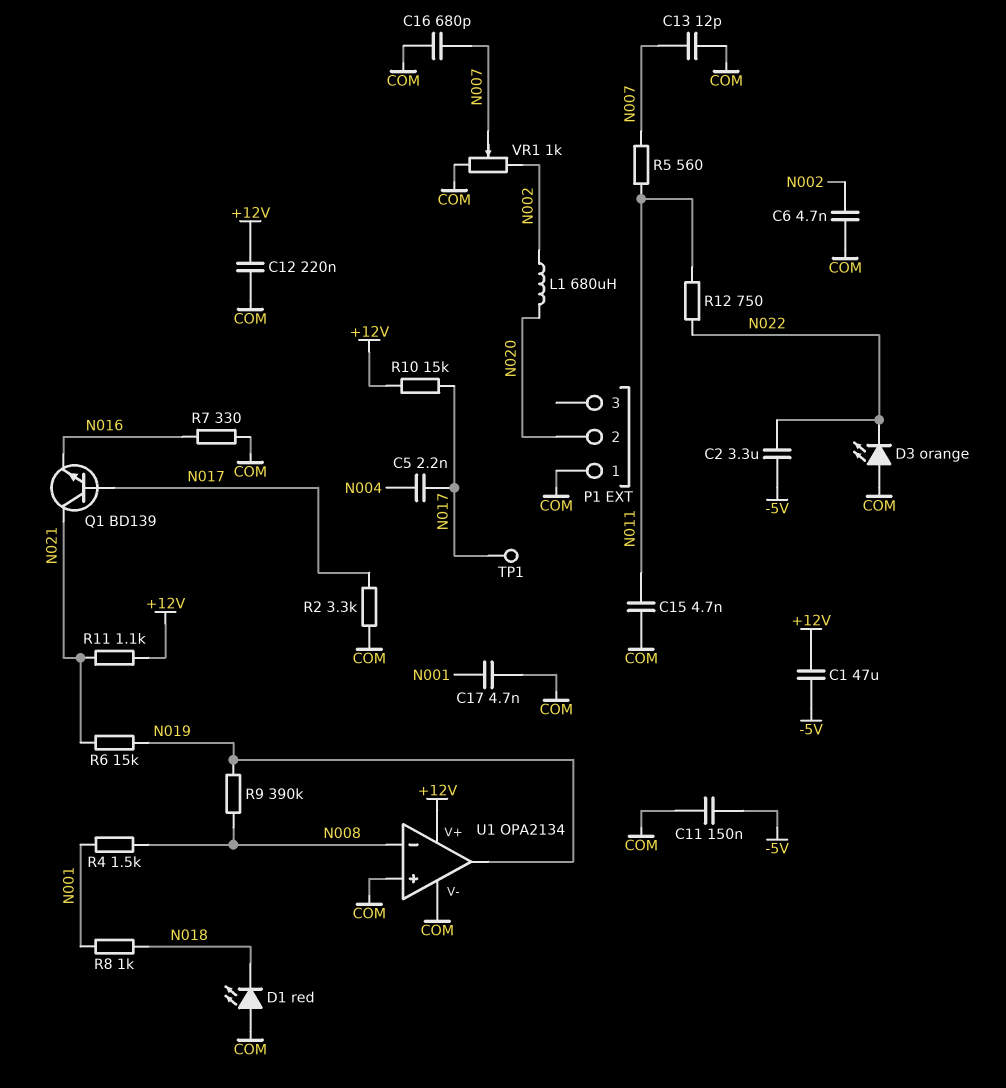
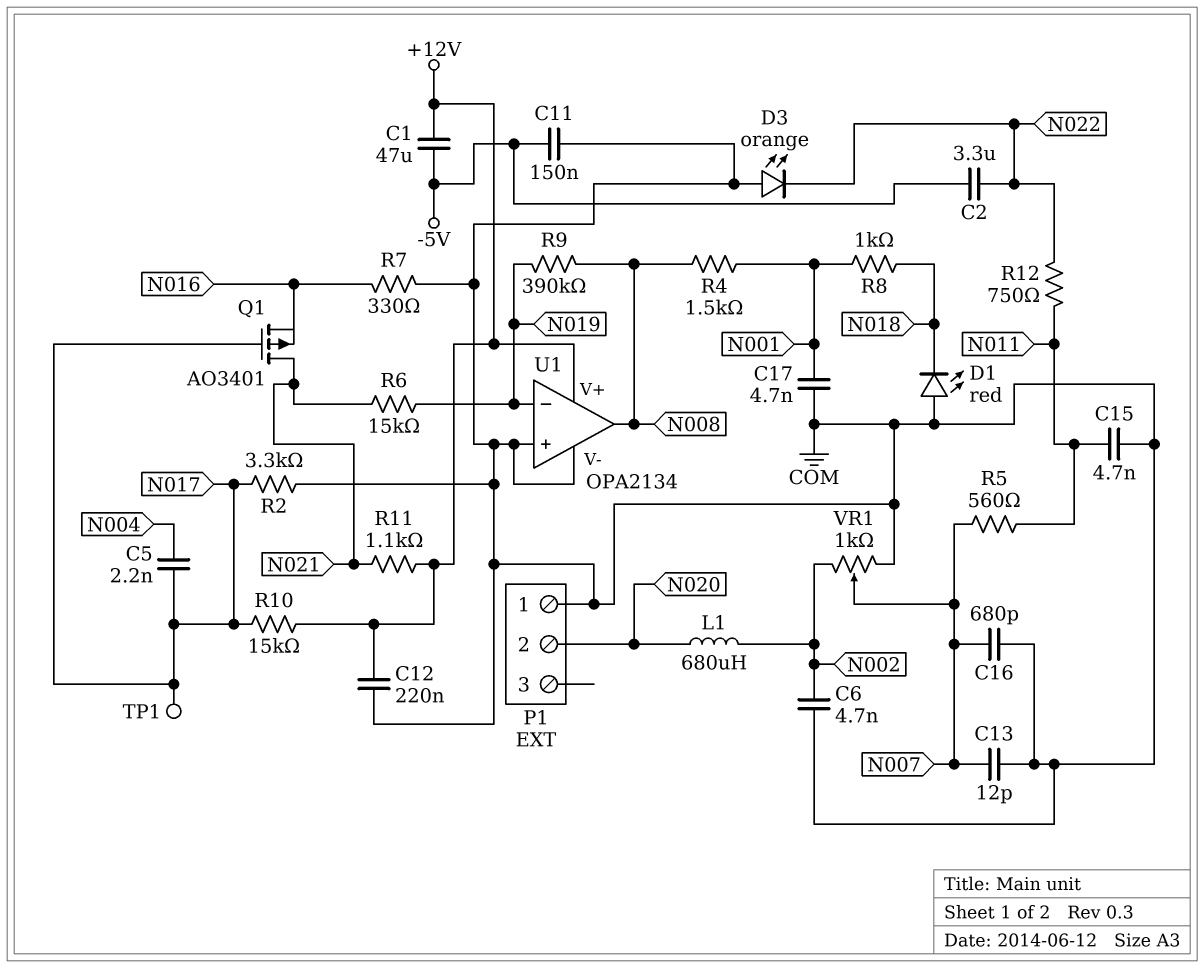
Q1: NPN BD139 (B N017, C N021, E N016) -> PMOS AO3401 (G N017, D N021, S N016)
U1 pin in-: N008 -> N019
U1 pin out: N019 -> N008

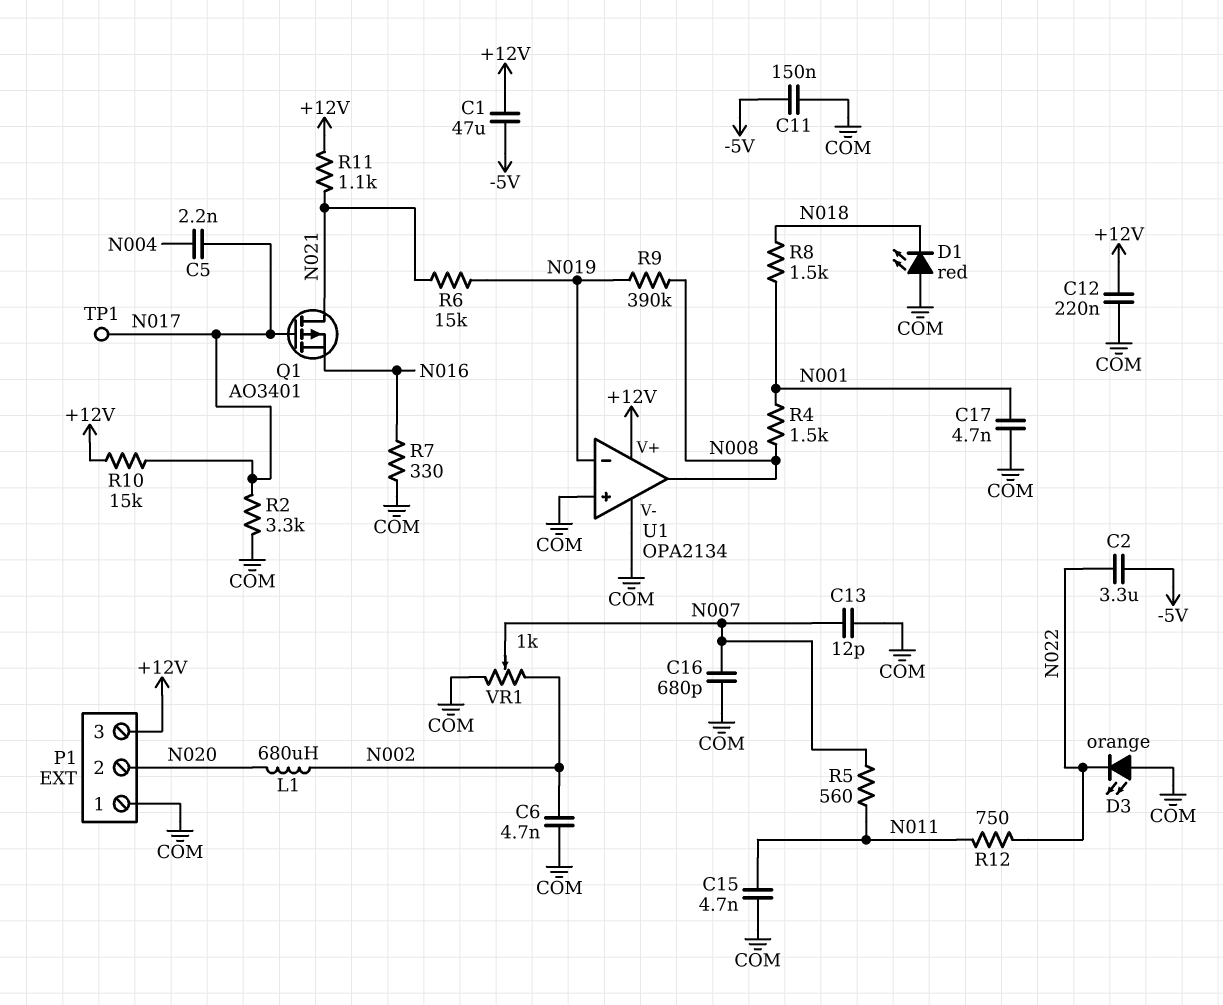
P1 pin 3: none -> +12V
R8: 1k (N001, N018) -> 1.5k (N001, N018)

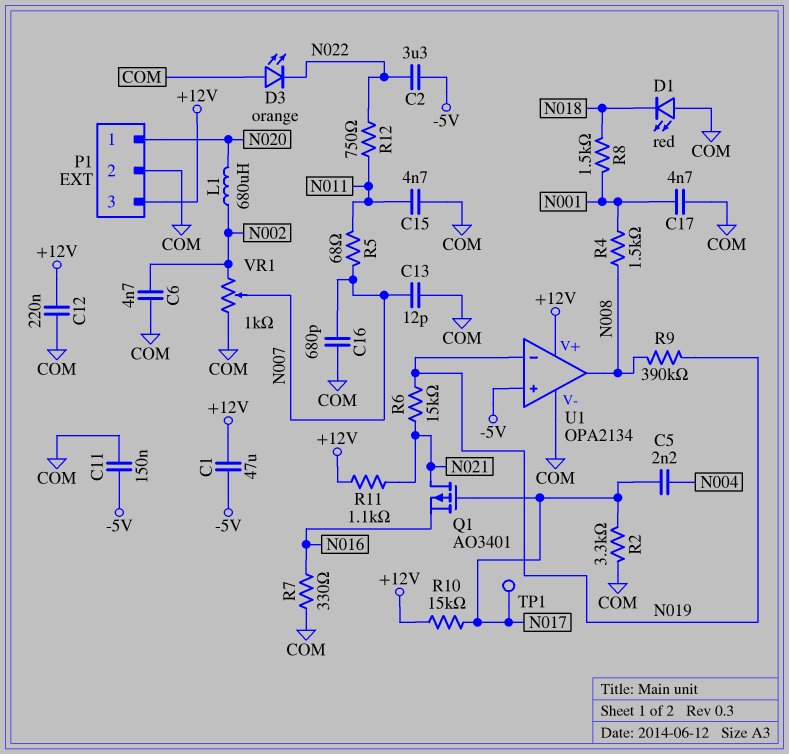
P1 pin 1: COM -> N020
P1 pin 2: N020 -> COM
R5: 560 (N007, N011) -> 68 (N007, N011)
U1 pin in+: COM -> -5V

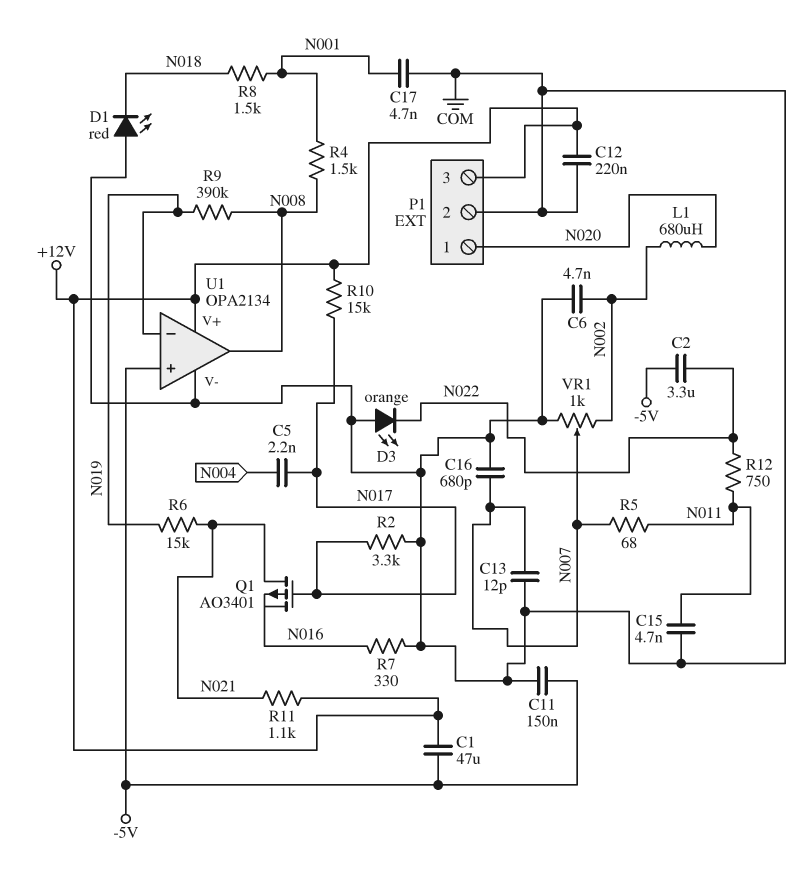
TP1: test point (N017) -> none

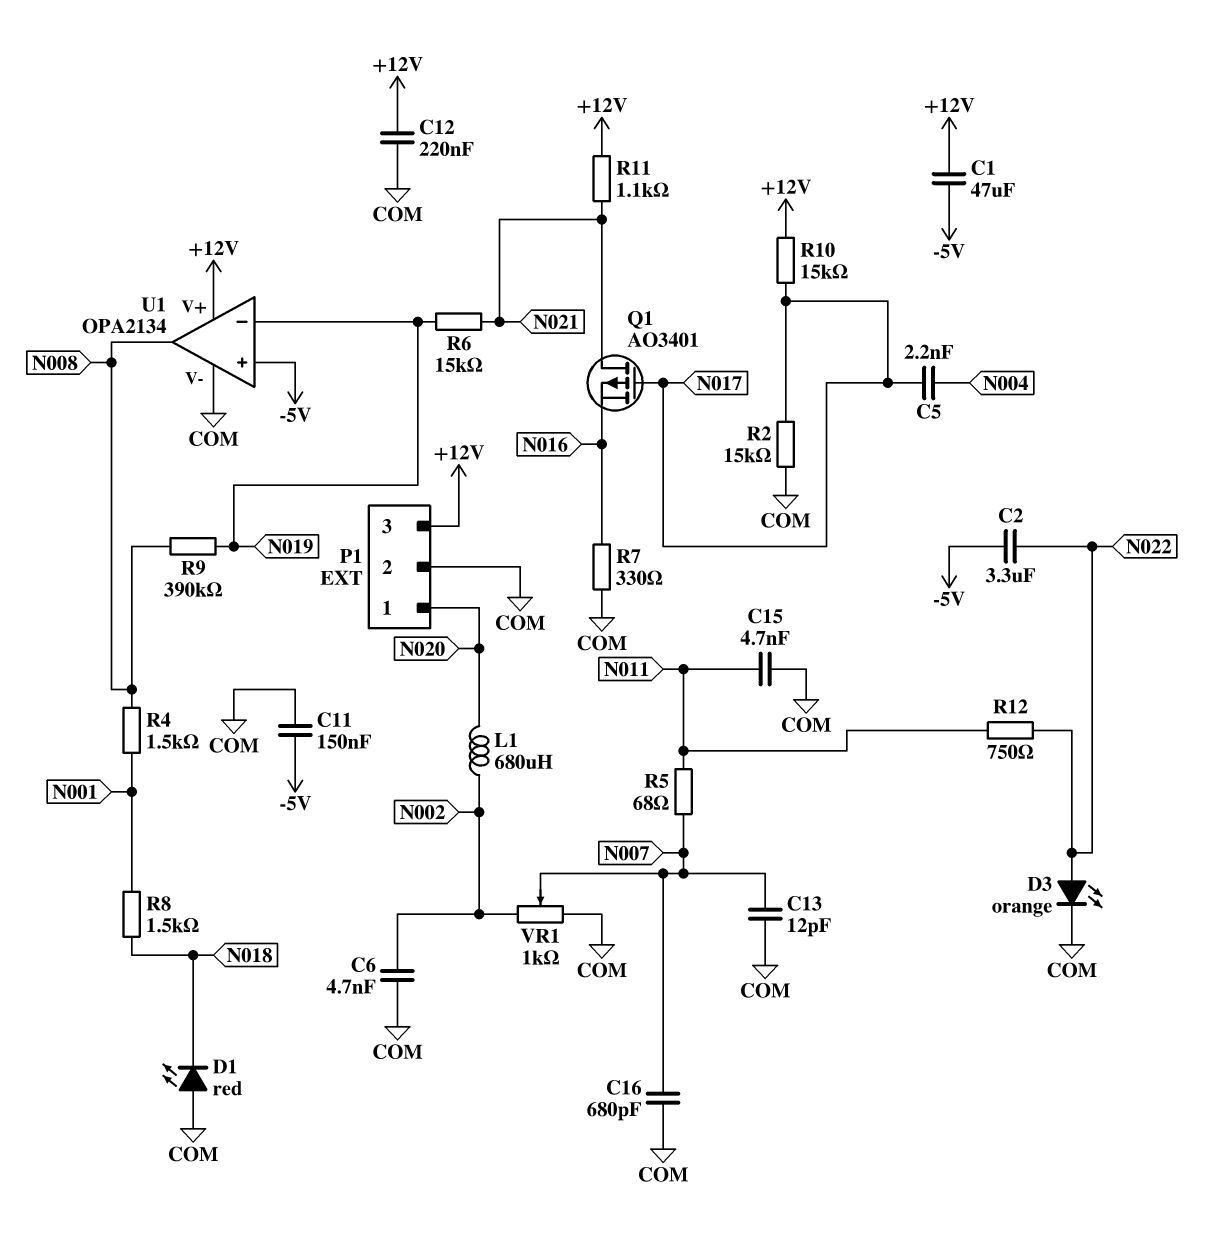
C17: 4.7nF (COM, N001) -> none
D3: LED orange (A COM, K N022) -> LED orange (A N022, K COM)
R2: 3.3k (COM, N017) -> 15k (COM, N017)

